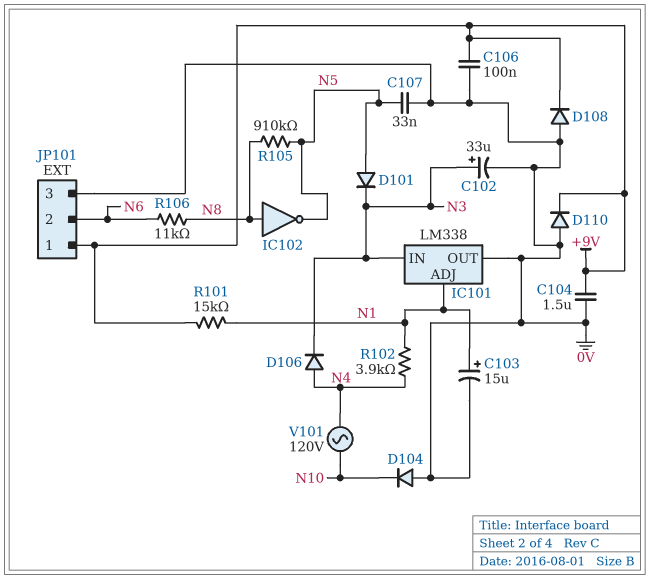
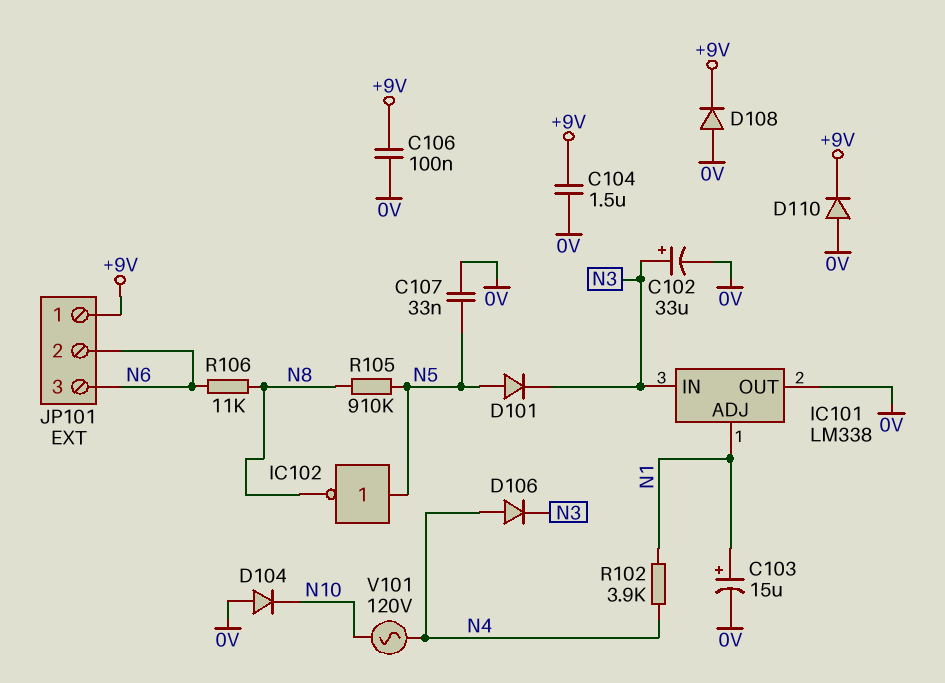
IC102: NOT (in N8, out N5) -> NOT (in N5, out N8)
JP101 pin 3: 0V -> N6
R101: 15k (+9V, N1) -> none

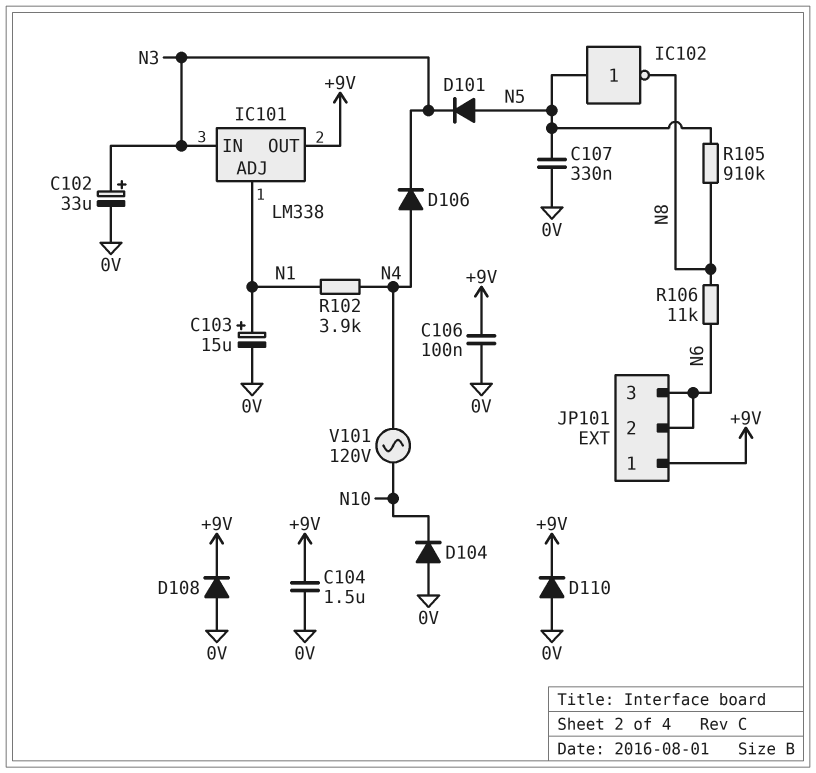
C107: 33nF (0V, N5) -> 330nF (0V, N5)
IC101 pin OUT: 0V -> +9V

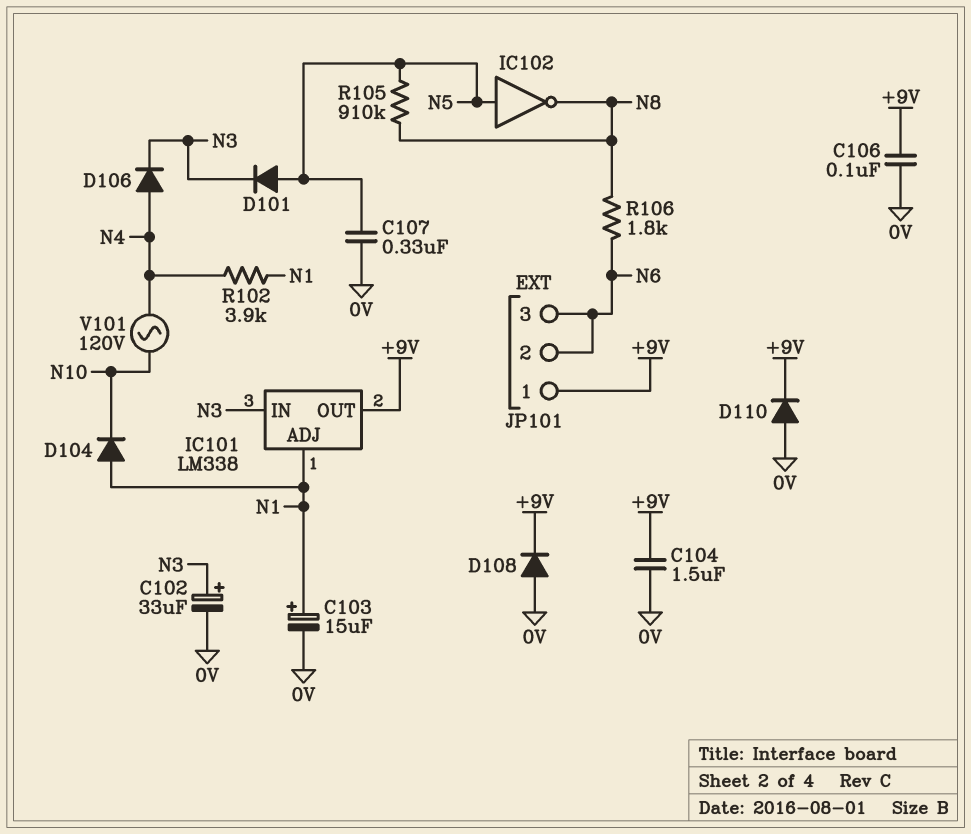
D104: diode (A 0V, K N10) -> diode (A N1, K N10)
R106: 11k (N6, N8) -> 1.8k (N6, N8)

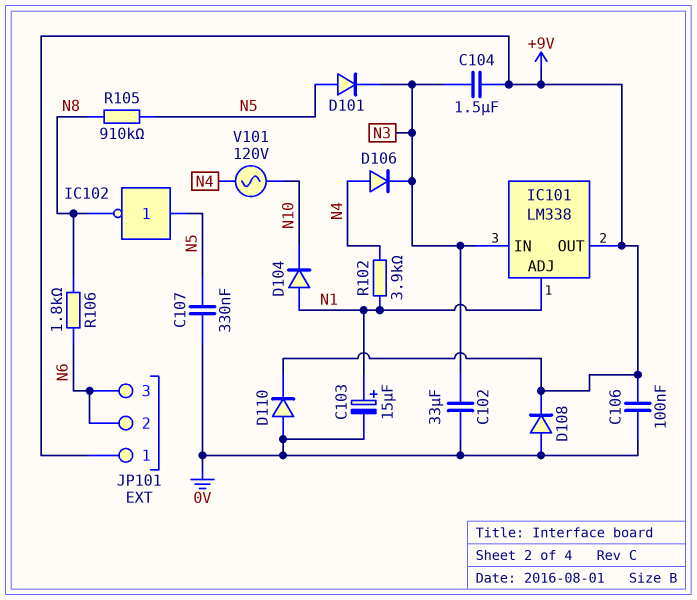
C102: 33uF (plus N3, minus 0V) -> 33uF (0V, N3)
C104: 1.5uF (+9V, 0V) -> 1.5uF (+9V, N3)

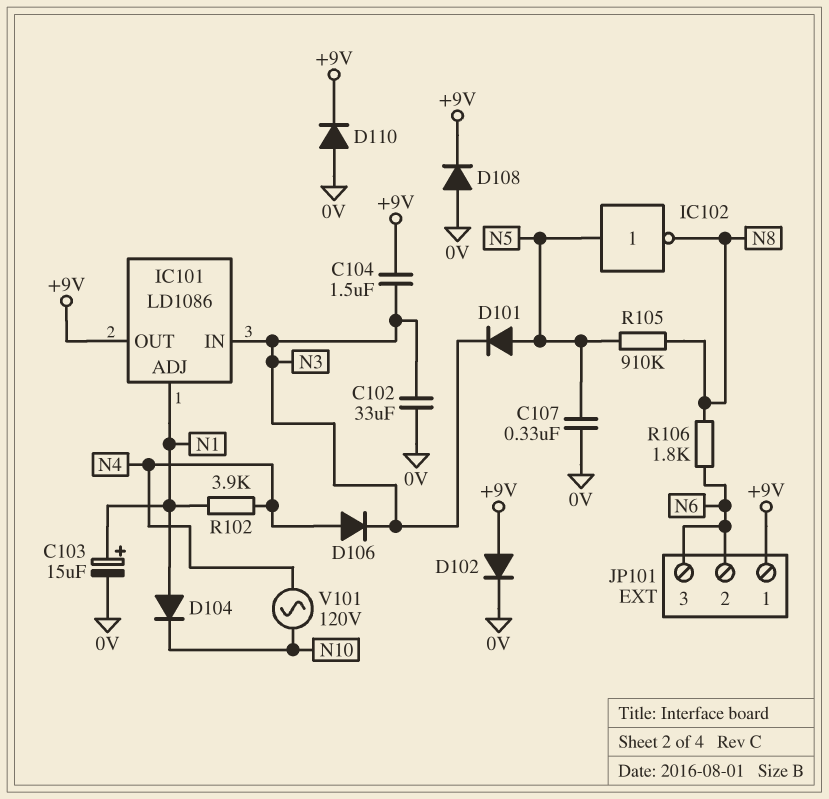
C106: 100nF (+9V, 0V) -> none
D102: none -> diode (A +9V, K 0V)
IC101: LM338 -> LD1086

